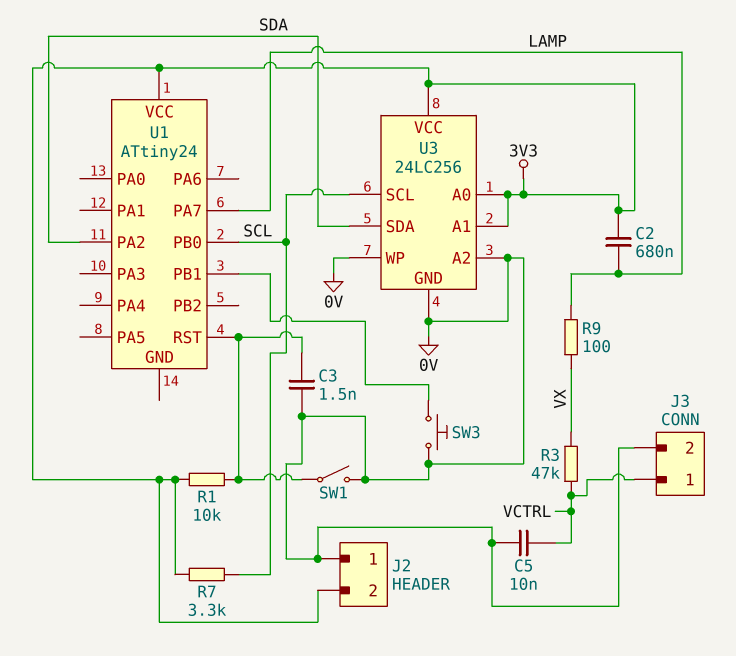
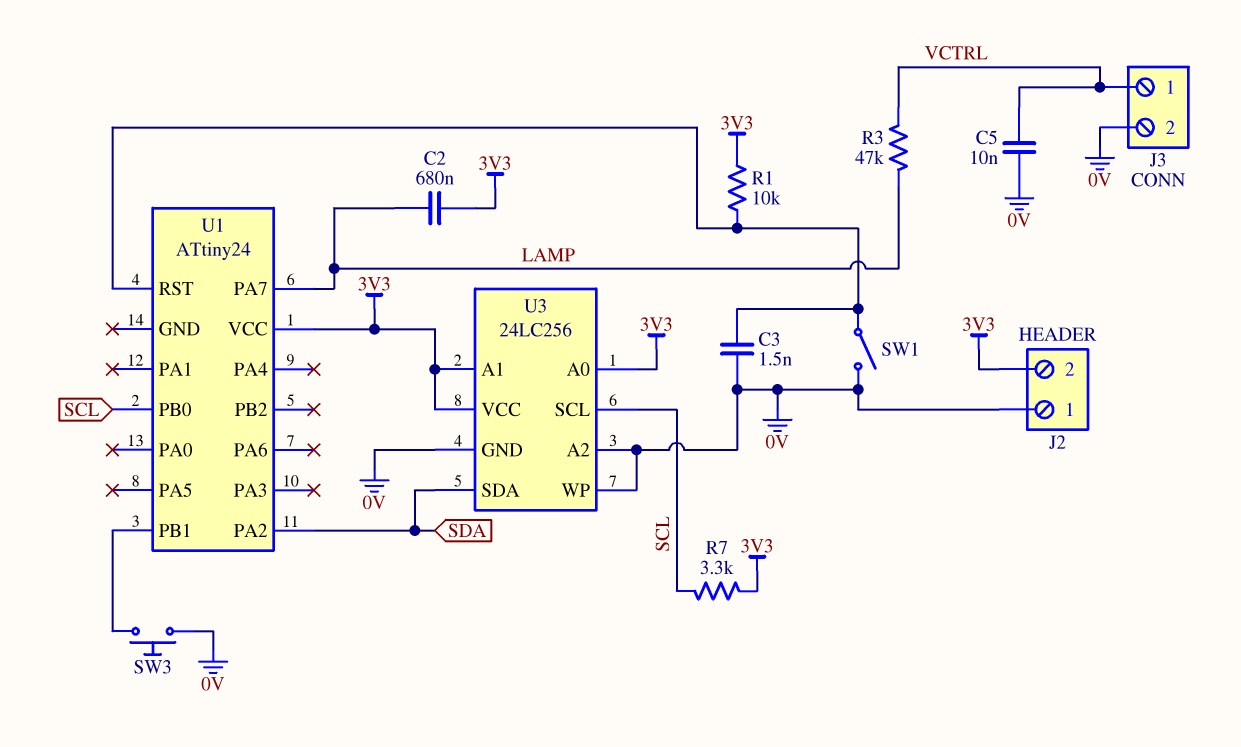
R3: 47k (VCTRL, VX) -> 47k (LAMP, VCTRL)
R9: 100 (LAMP, VX) -> none

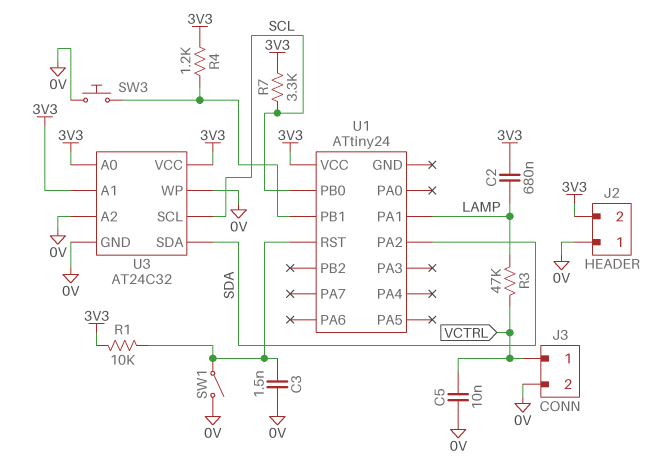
R4: none -> 1.2k (3V3, U1/PB1)
U1 pin PA1: none -> LAMP
U1 pin PA7: LAMP -> none
U3: 24LC256 -> AT24C32

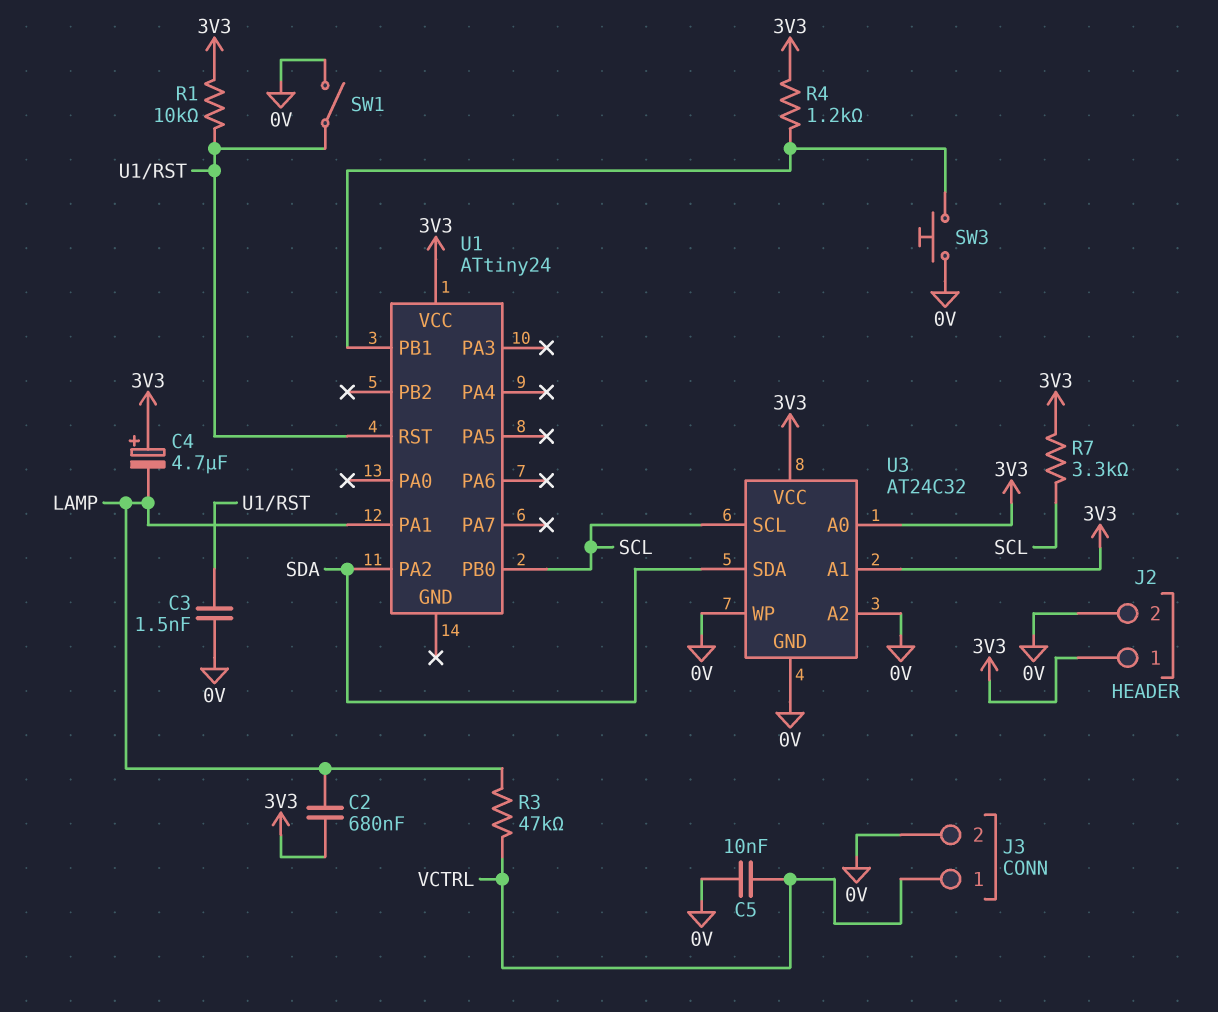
C4: none -> 4.7uF (plus 3V3, minus LAMP)
J2 pin 1: 0V -> 3V3
J2 pin 2: 3V3 -> 0V

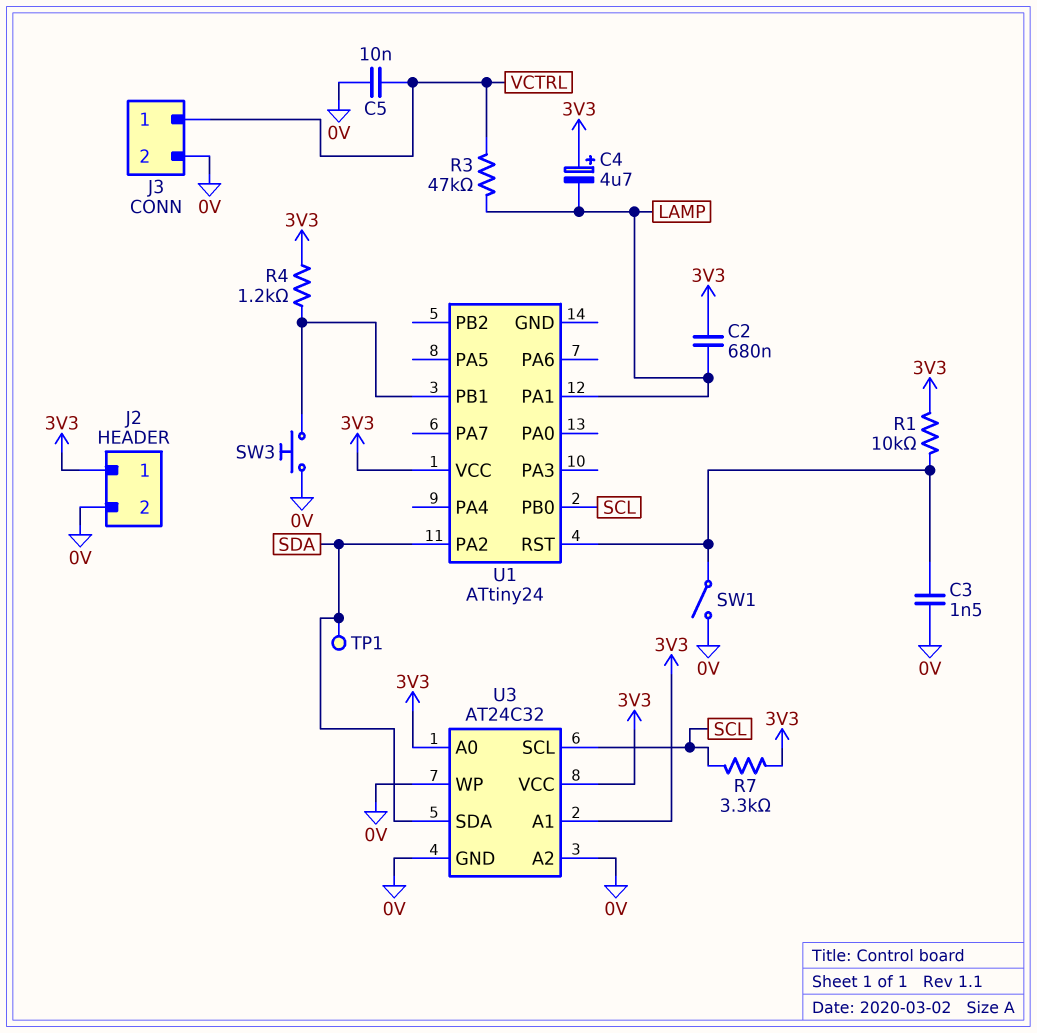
TP1: none -> test point (SDA)

